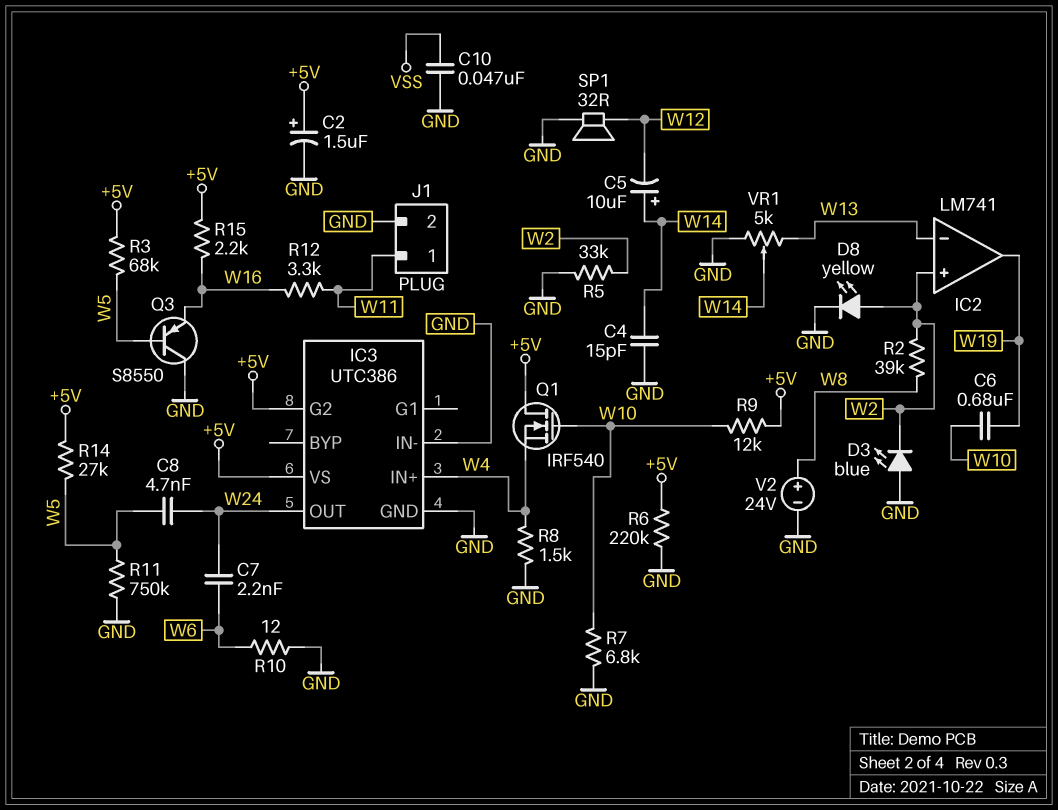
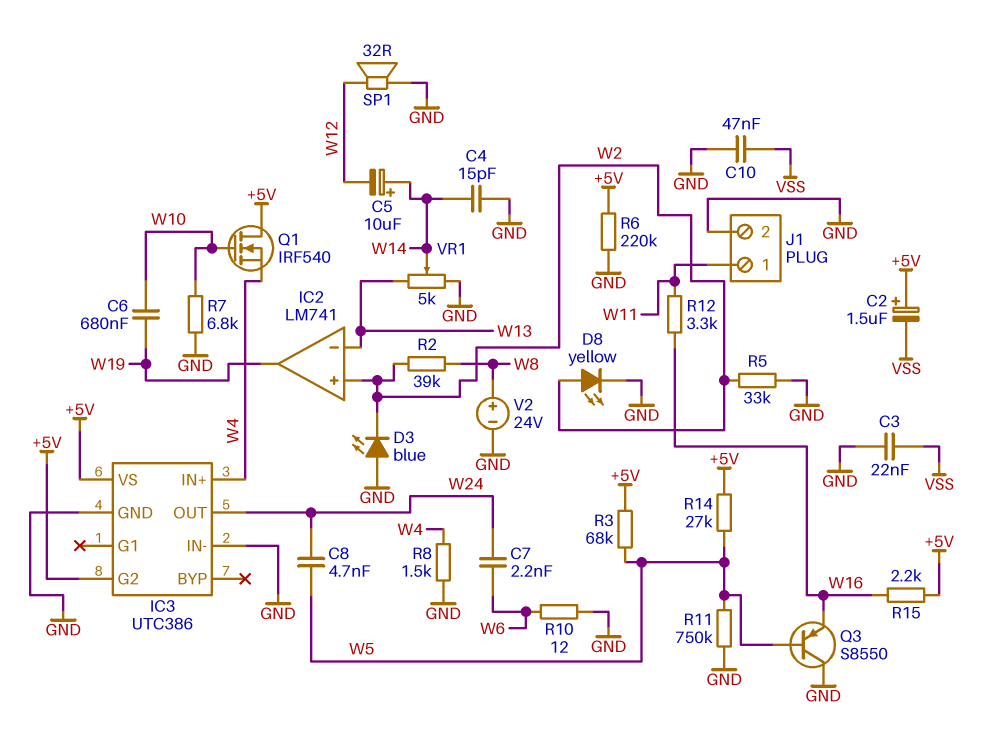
C2: 1.5uF (plus +5V, minus GND) -> 1.5uF (plus +5V, minus VSS)
C3: none -> 22nF (GND, VSS)
R9: 12k (+5V, W10) -> none

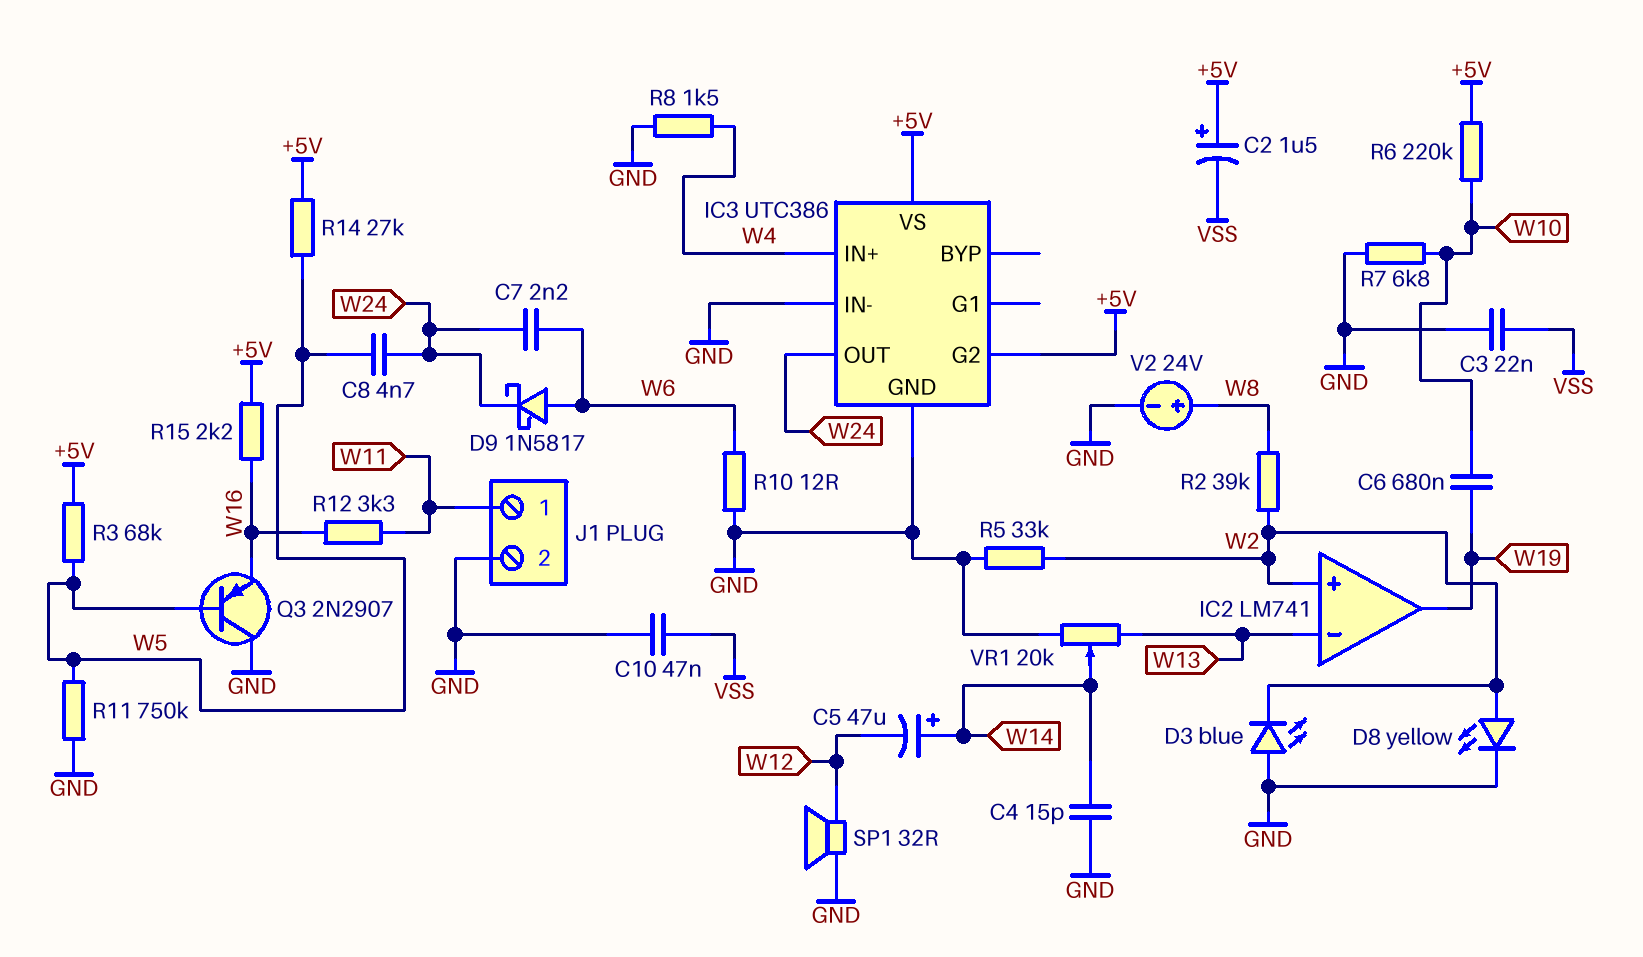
C5: 10uF (plus W14, minus W12) -> 47uF (plus W14, minus W12)
D9: none -> schottky 1N5817 (A W6, K W24)
Q1: NMOS IRF540 (G W10, D +5V, S W4) -> none
Q3: PNP S8550 (B W5, C GND, E W16) -> PNP 2N2907 (B W5, C GND, E W16)
R6: 220k (+5V, GND) -> 220k (+5V, W10)
VR1: 5k (GND, W13, wiper W14) -> 20k (GND, W13, wiper W14)

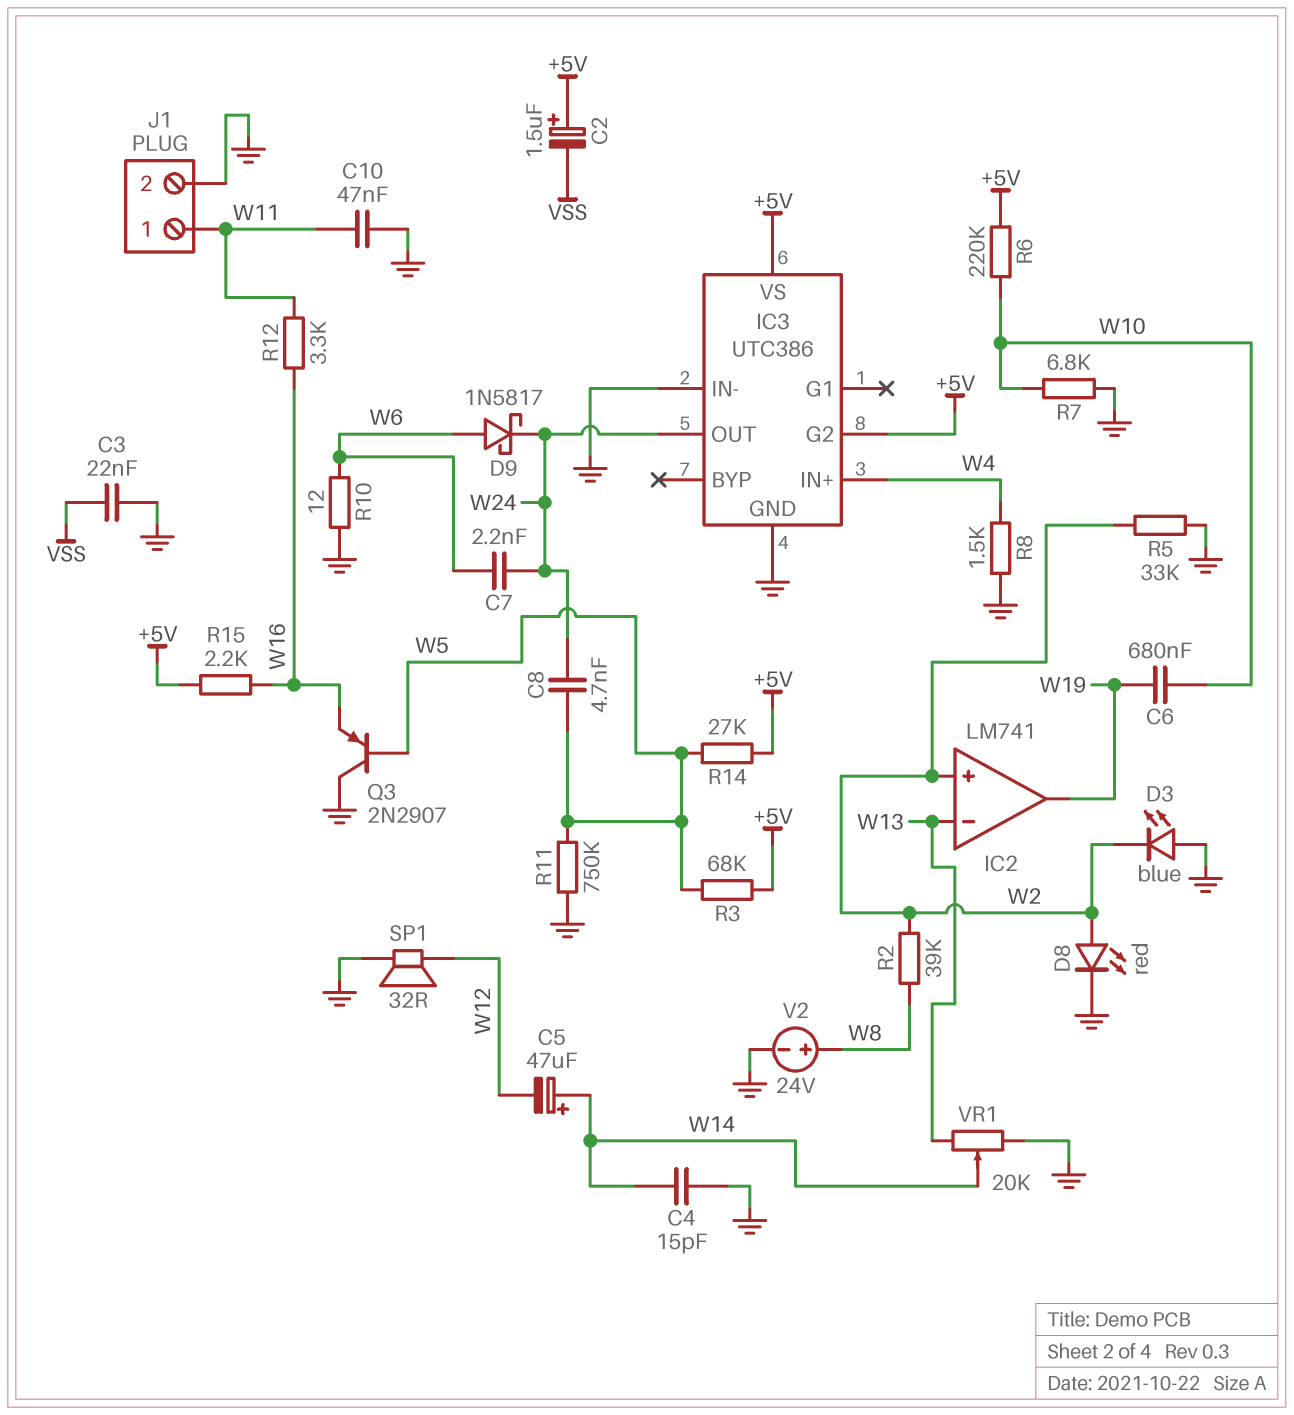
C10: 47nF (GND, VSS) -> 47nF (GND, W11)
D8: LED yellow (A W2, K GND) -> LED red (A W2, K GND)

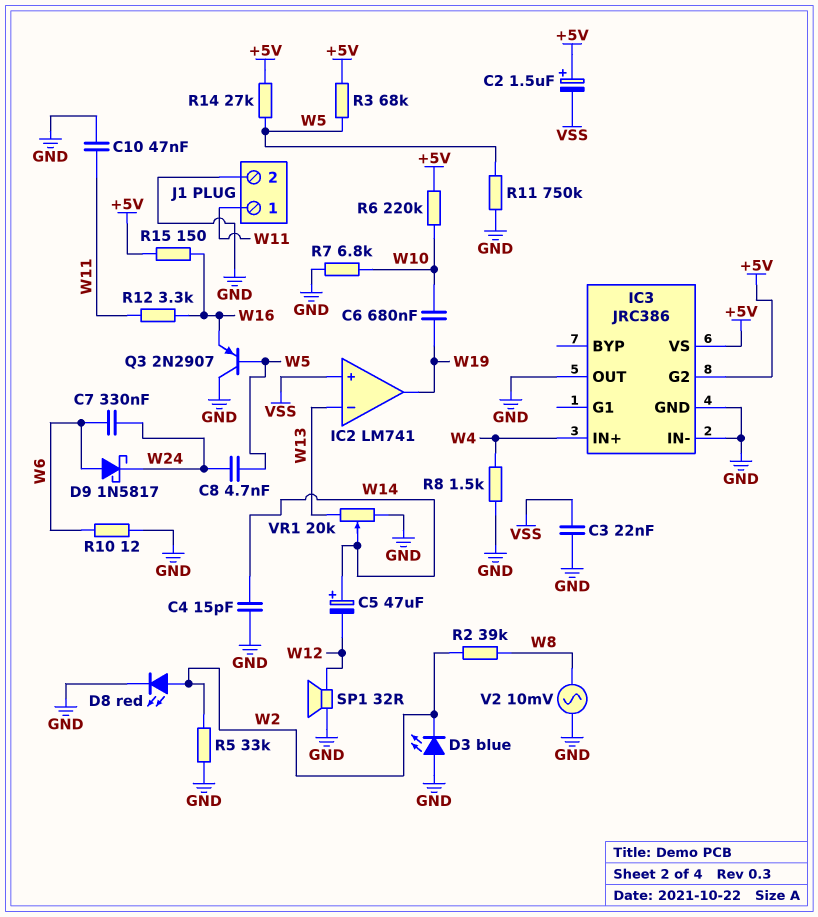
C7: 2.2nF (W6, W24) -> 330nF (W6, W24)
IC2 pin in+: W2 -> VSS
IC3: UTC386 -> JRC386
IC3 pin OUT: W24 -> GND
R15: 2.2k (+5V, W16) -> 150 (+5V, W16)
V2: 24V (plus W8, minus GND) -> AC 10mV (GND, W8)

